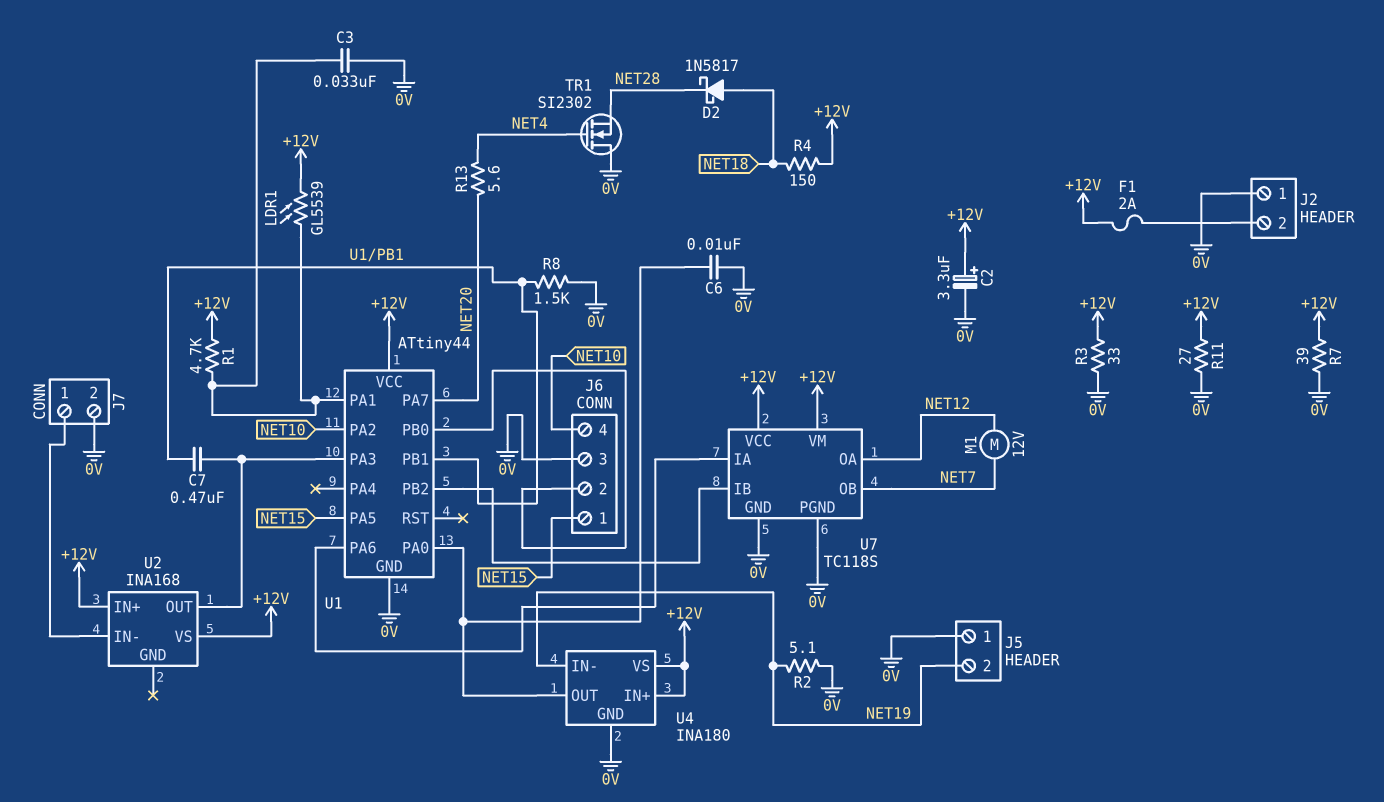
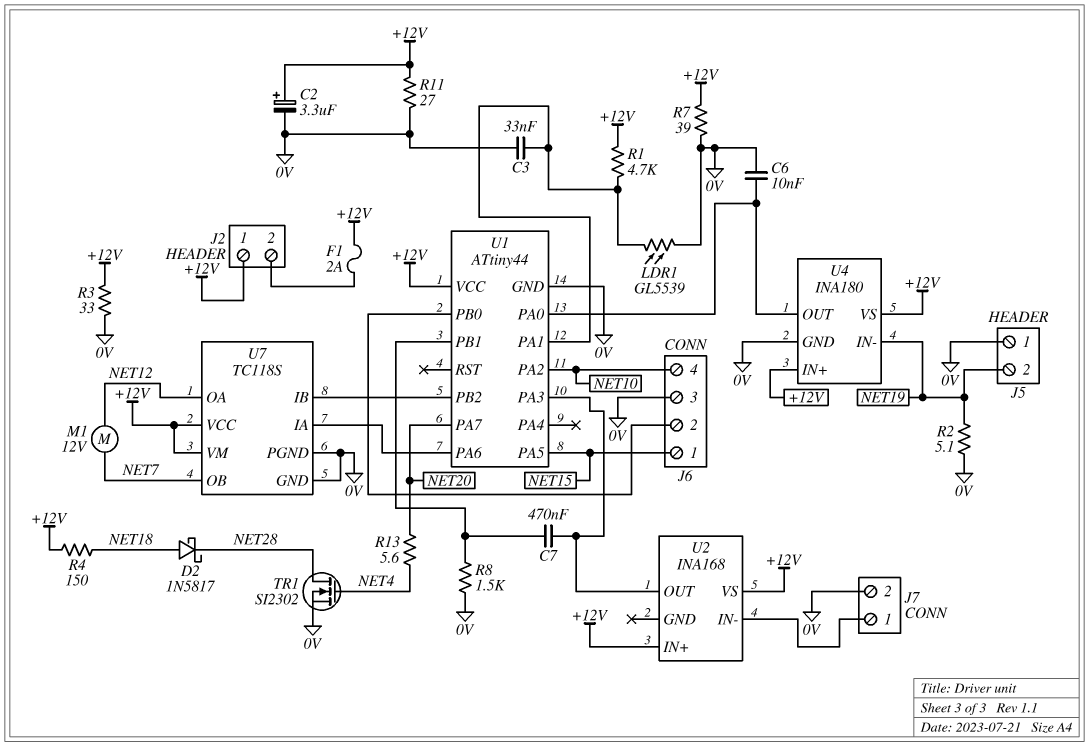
J2 pin 1: 0V -> +12V
LDR1: GL5539 (+12V, U1/PA1) -> GL5539 (0V, U1/PA1)
TR1: NMOS SI2302 (G NET4, D 0V, S NET28) -> NMOS SI2302 (G NET4, D NET28, S 0V)

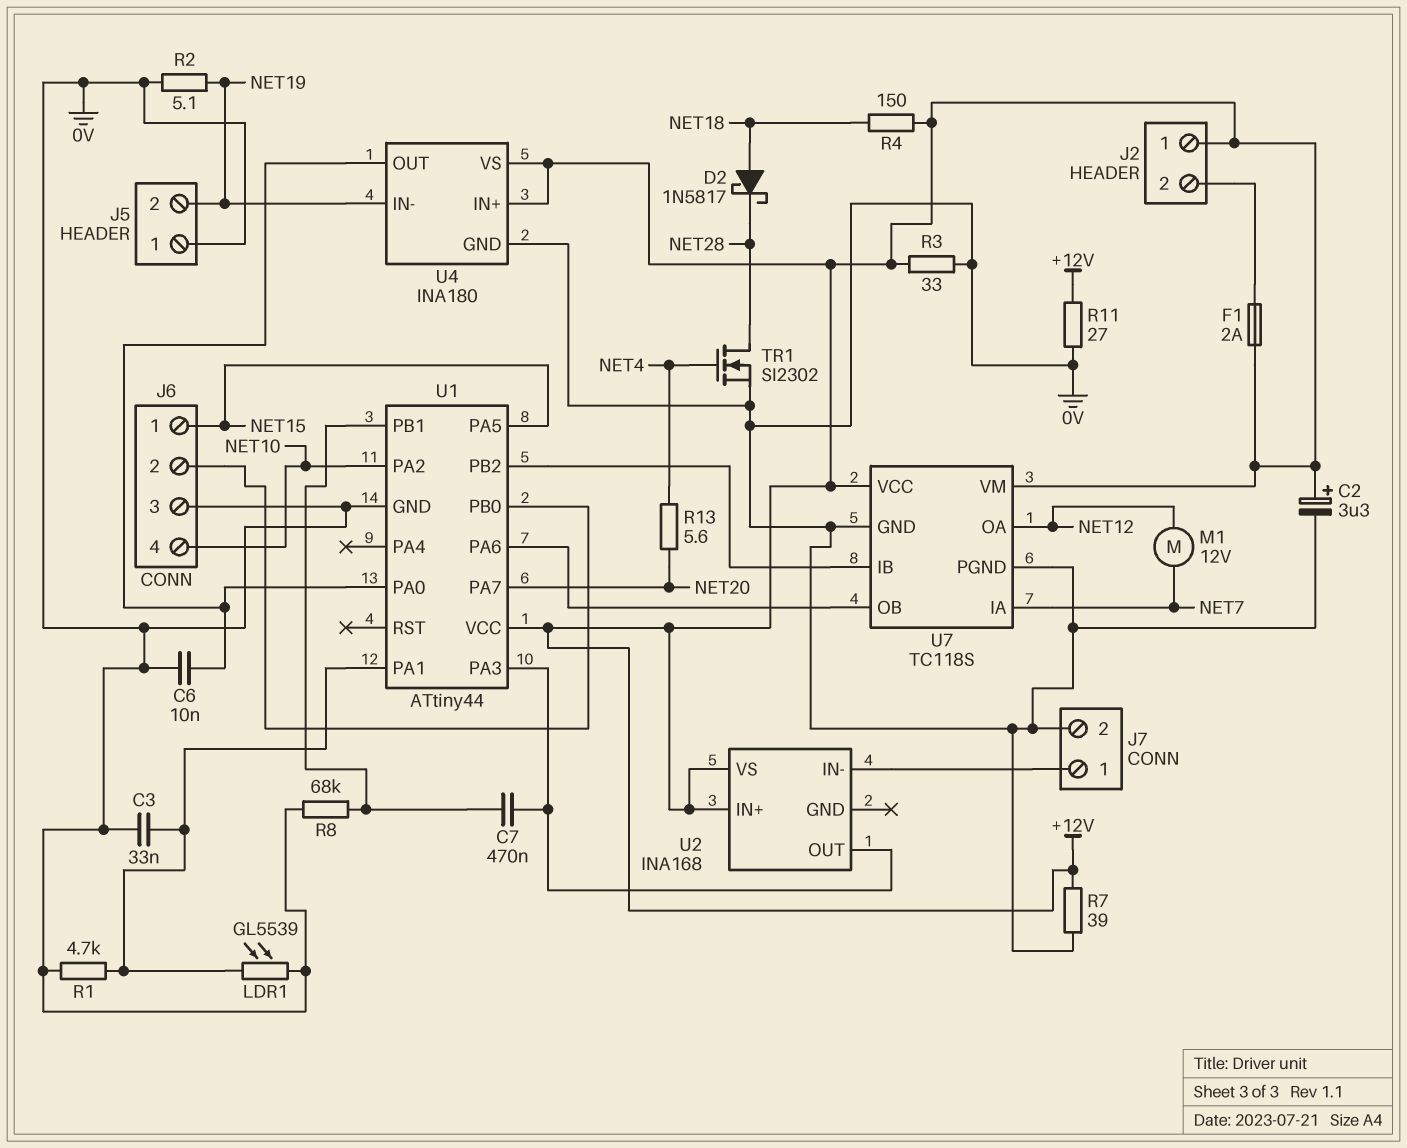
R1: 4.7k (+12V, U1/PA1) -> 4.7k (0V, U1/PA1)
R8: 1.5k (0V, U1/PB1) -> 68k (0V, U1/PB1)
U7 pin IA: U1/PA6 -> NET7
U7 pin OB: NET7 -> U1/PA6

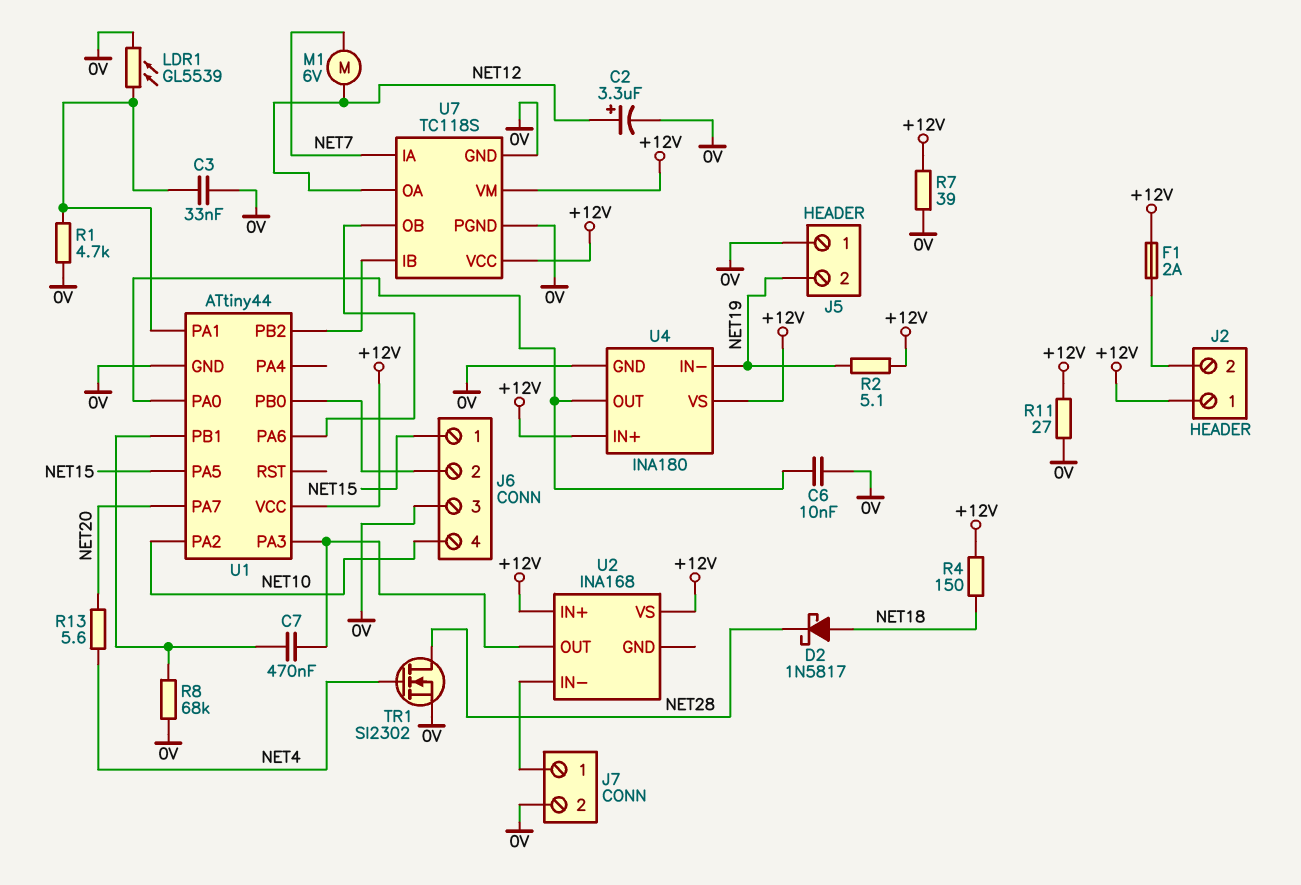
C2: 3.3uF (plus +12V, minus 0V) -> 3.3uF (plus NET12, minus 0V)
M1: motor 12V (NET7, NET12) -> motor 6V (NET7, NET12)
R2: 5.1 (0V, NET19) -> 5.1 (+12V, NET19)
R3: 33 (+12V, 0V) -> none

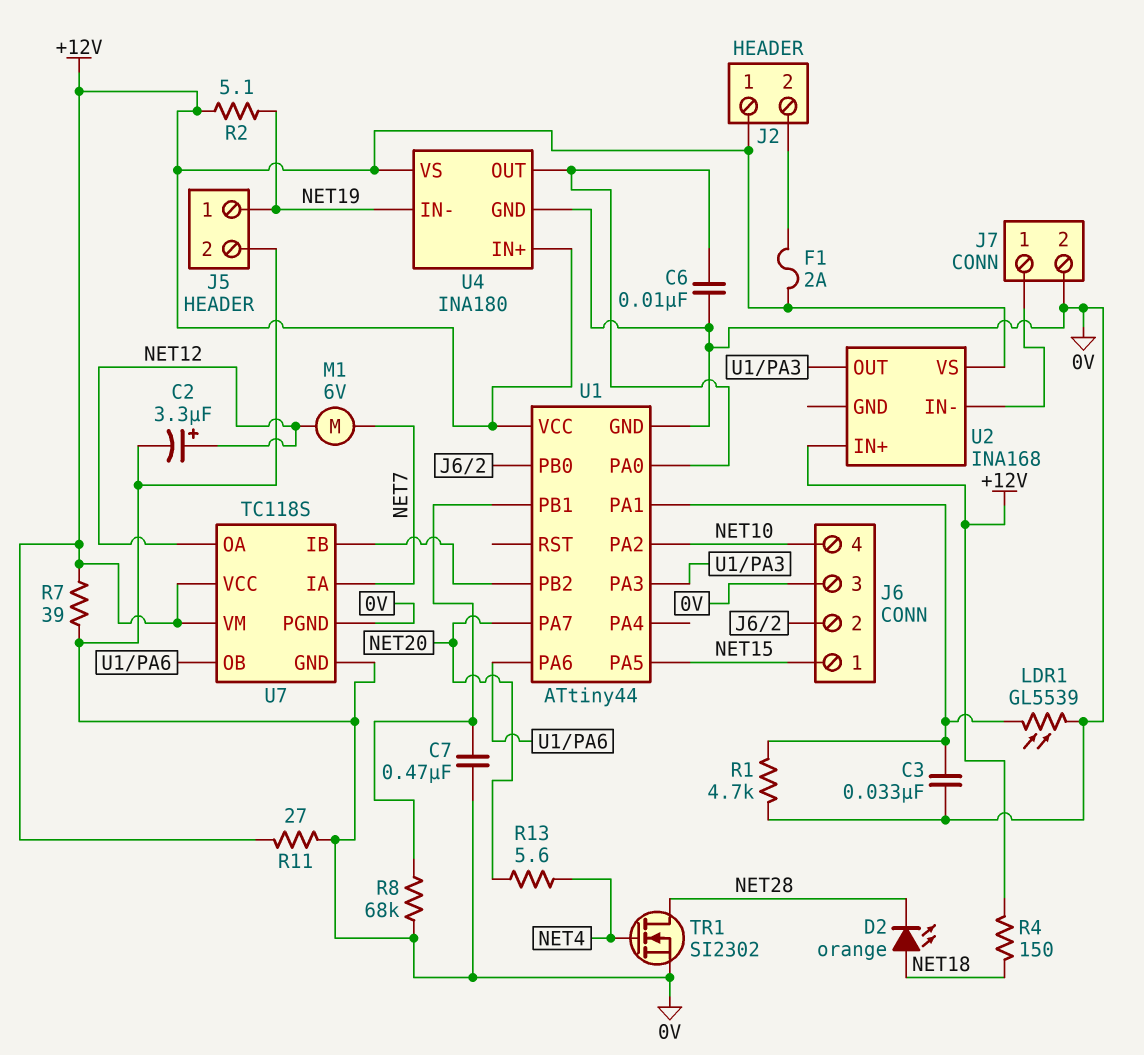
C7: 470nF (U1/PA3, U1/PB1) -> 470nF (0V, U1/PB1)
D2: schottky 1N5817 (A NET18, K NET28) -> LED orange (A NET18, K NET28)
J5 pin 1: 0V -> NET19
J5 pin 2: NET19 -> 0V

